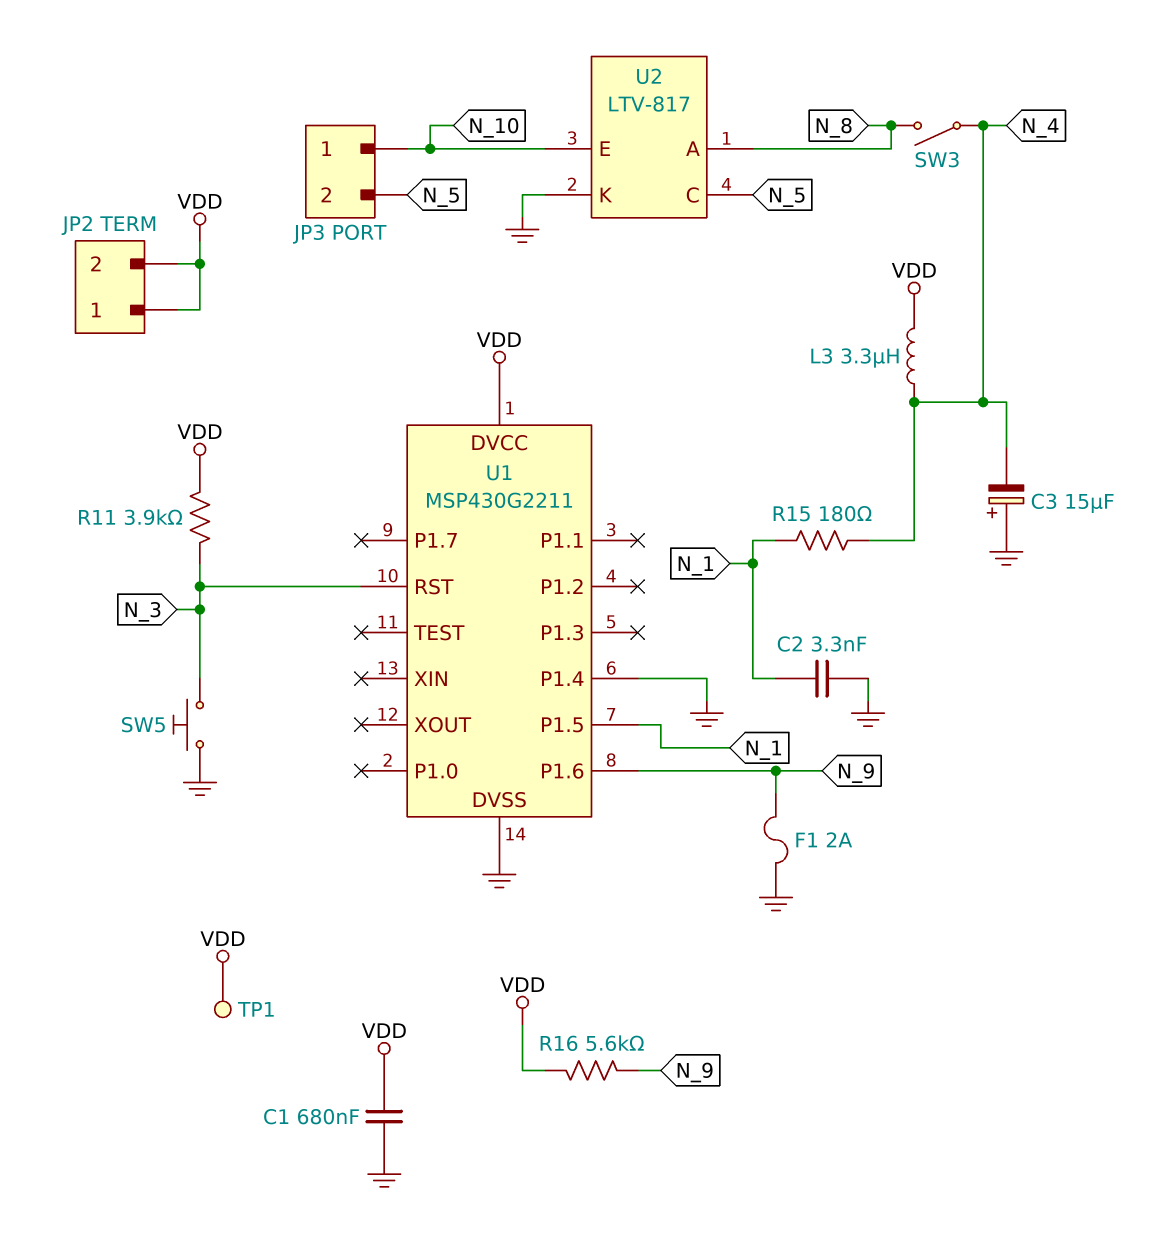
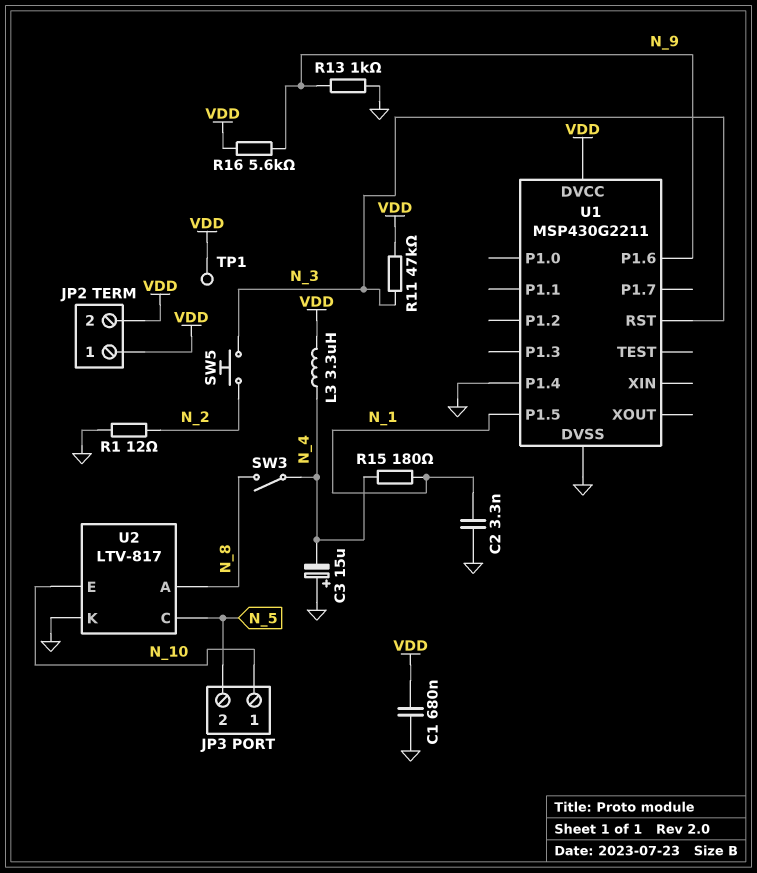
F1: 2A (GND, N_9) -> none
R1: none -> 12 (GND, N_2)
R11: 3.9k (N_3, VDD) -> 47k (N_3, VDD)
R13: none -> 1k (GND, N_9)
SW5: button (GND, N_3) -> button (N_2, N_3)

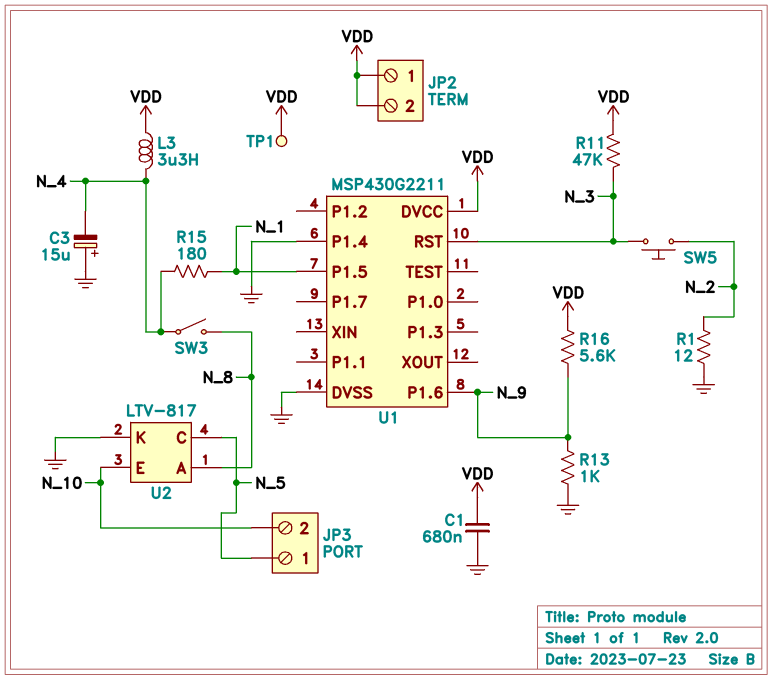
C2: 3.3nF (GND, N_1) -> none
JP3 pin 1: N_10 -> N_5
JP3 pin 2: N_5 -> N_10

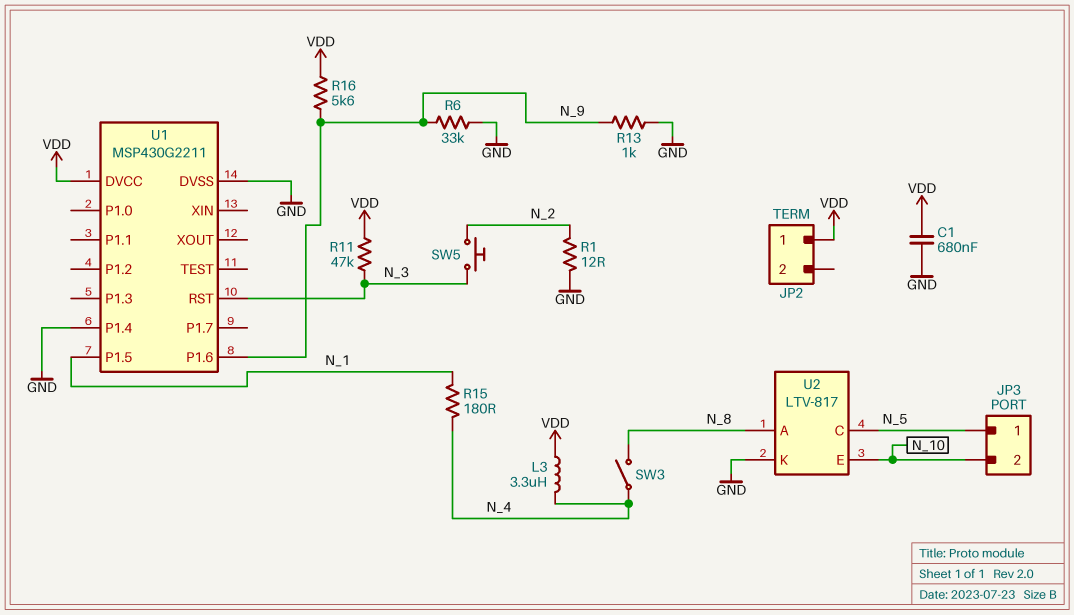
C3: 15uF (plus GND, minus N_4) -> none
JP2 pin 2: VDD -> none
R6: none -> 33k (GND, N_9)
TP1: test point (VDD) -> none

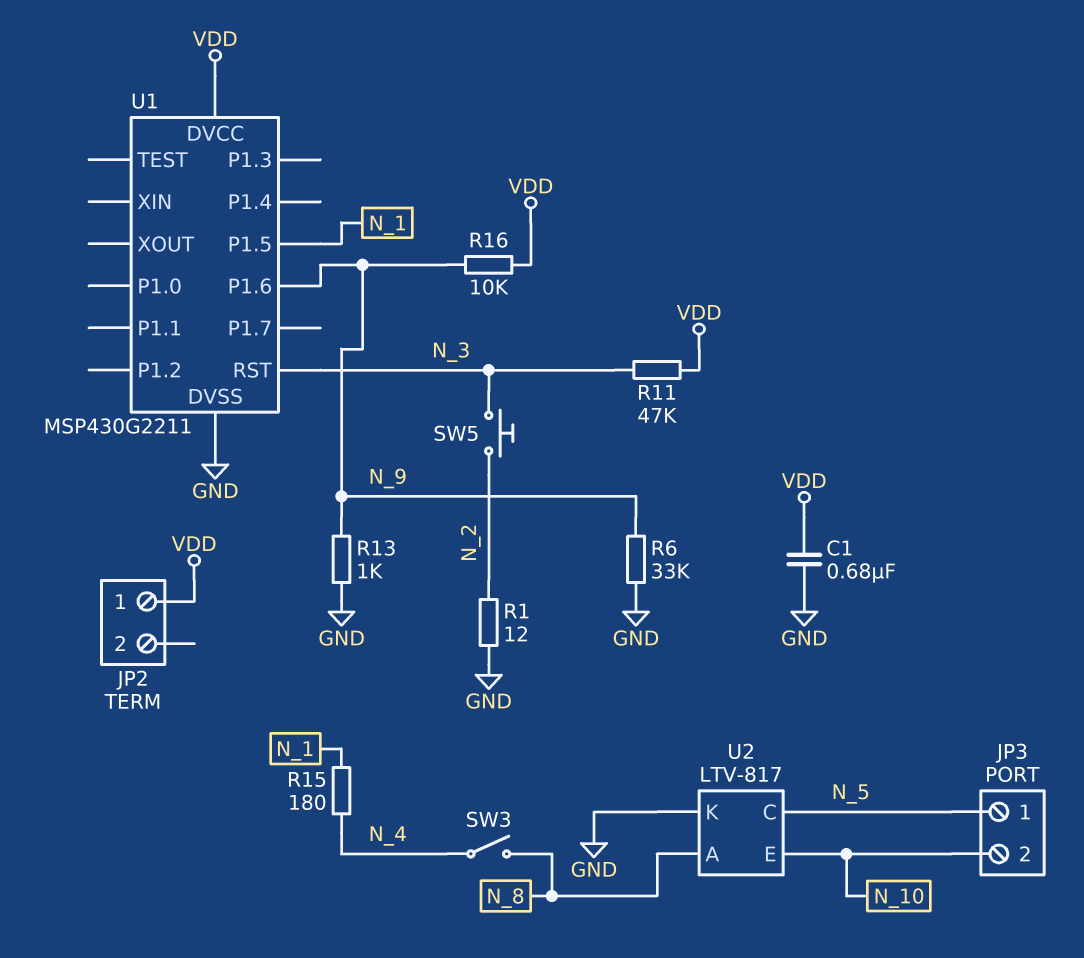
L3: 3.3uH (N_4, VDD) -> none
R16: 5.6k (N_9, VDD) -> 10k (N_9, VDD)
U1 pin P1.4: GND -> none

